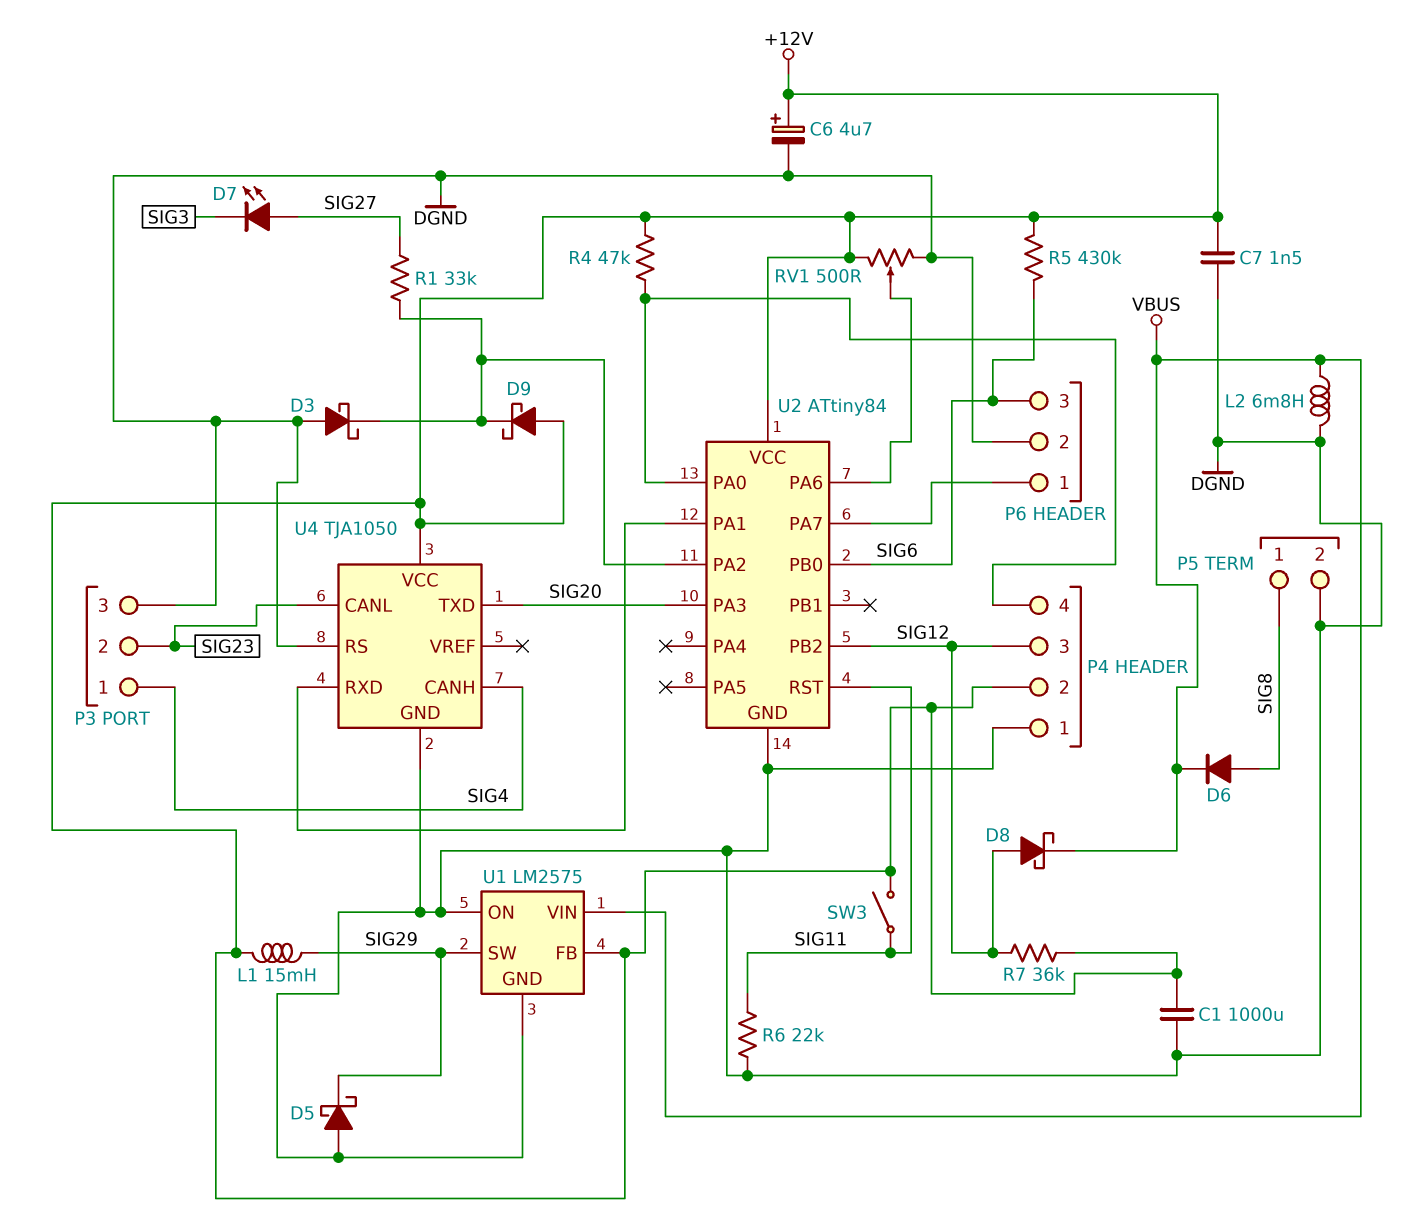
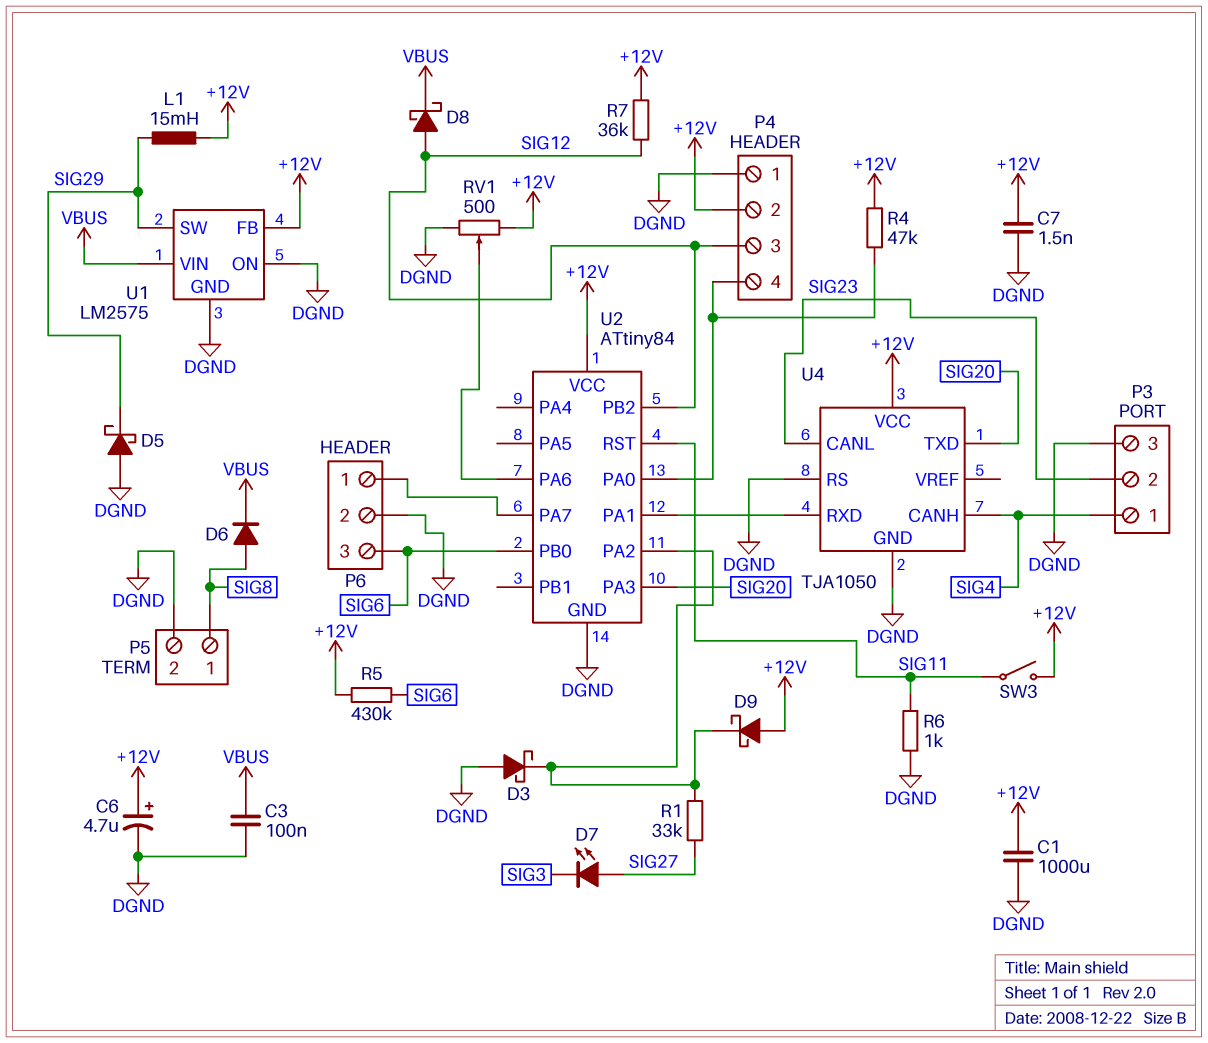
C3: none -> 100nF (DGND, VBUS)
L2: 6.8mH (DGND, VBUS) -> none
R6: 22k (DGND, SIG11) -> 1k (DGND, SIG11)

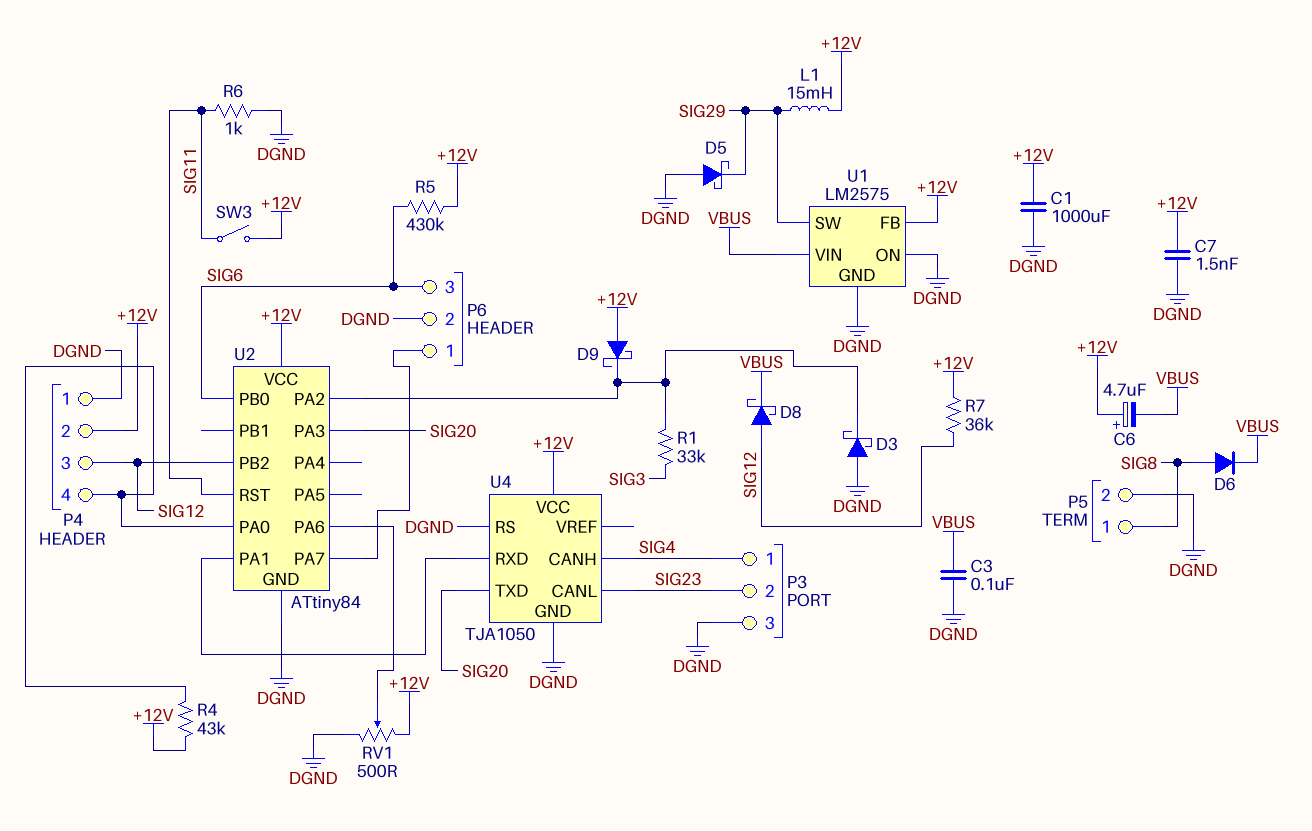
C6: 4.7uF (plus +12V, minus DGND) -> 4.7uF (plus +12V, minus VBUS)
D7: LED (A SIG27, K SIG3) -> none
R1: 33k (SIG27, U2/PA2) -> 33k (SIG3, U2/PA2)
R4: 47k (+12V, P4/4) -> 43k (+12V, P4/4)

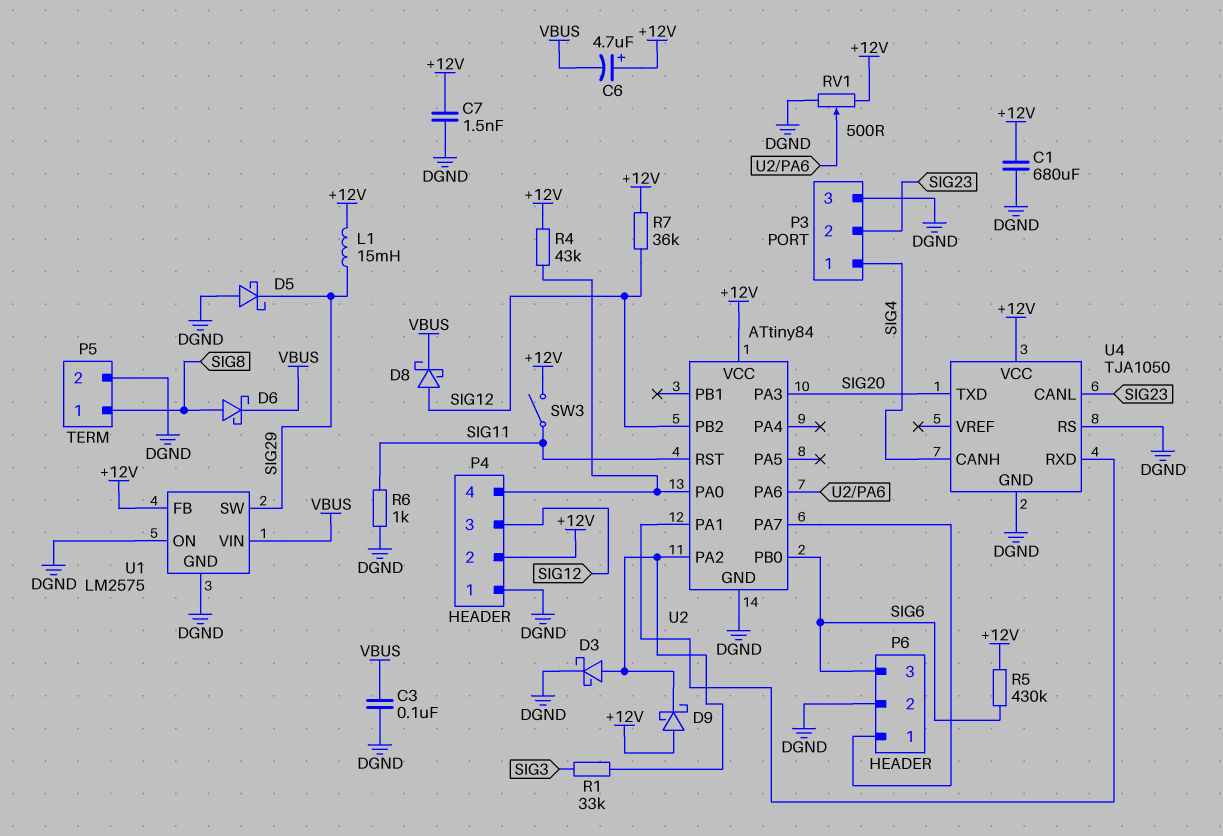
C1: 1000uF (+12V, DGND) -> 680uF (+12V, DGND)
D3: schottky (A DGND, K U2/PA2) -> schottky (A U2/PA2, K DGND)
D6: diode (A SIG8, K VBUS) -> schottky (A SIG8, K VBUS)

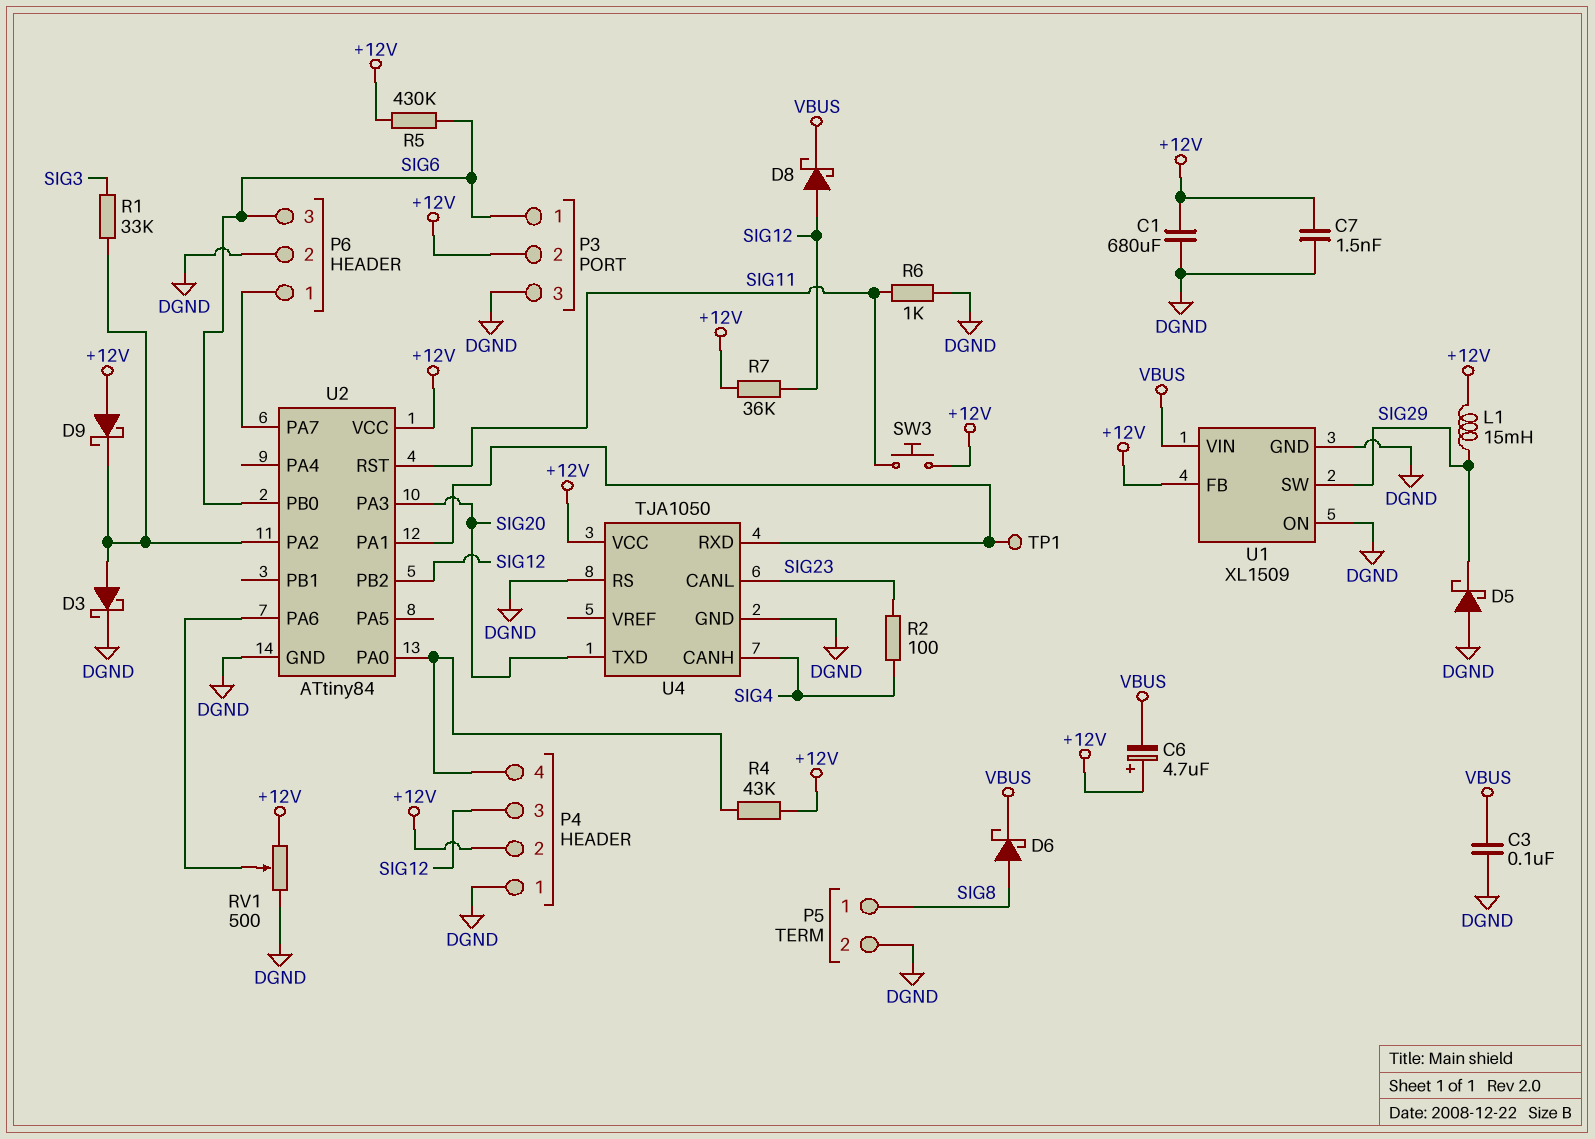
P3 pin 1: SIG4 -> SIG6
P3 pin 2: SIG23 -> +12V
R2: none -> 100 (SIG4, SIG23)
SW3: switch (+12V, SIG11) -> button (+12V, SIG11)
TP1: none -> test point (U2/PA1)
U1: LM2575 -> XL1509

